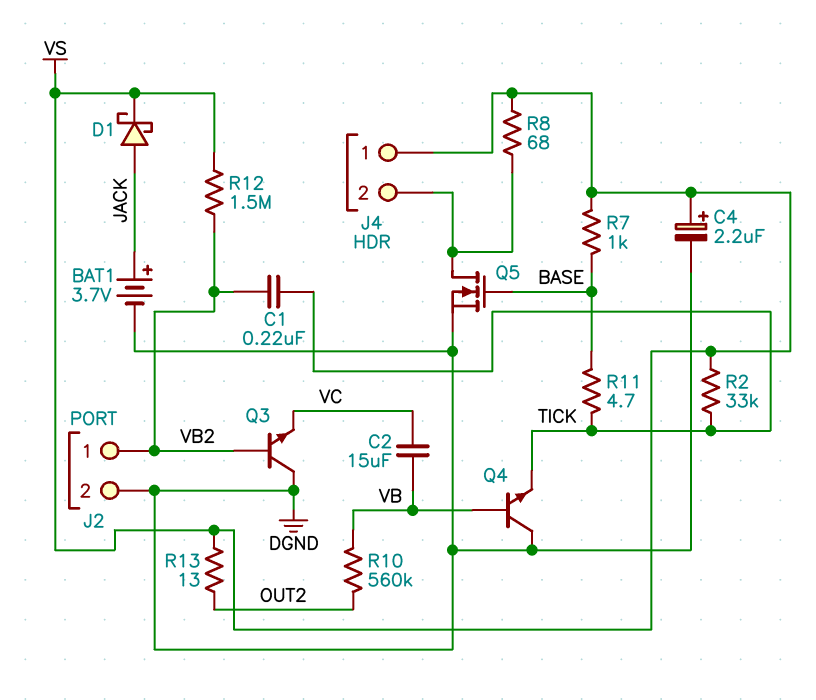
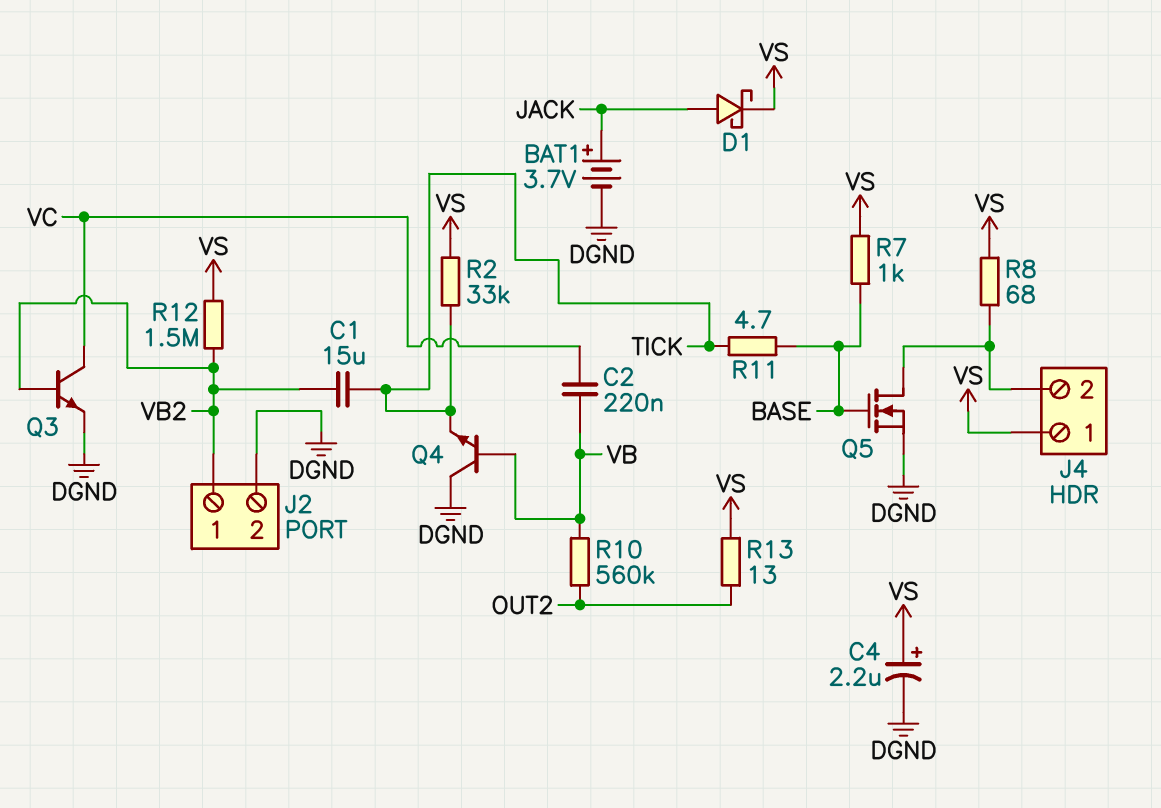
C1: 220nF (TICK, VB2) -> 15uF (TICK, VB2)
C2: 15uF (VB, VC) -> 220nF (VB, VC)
Q3: NPN (B VB2, C DGND, E VC) -> NPN (B VB2, C VC, E DGND)

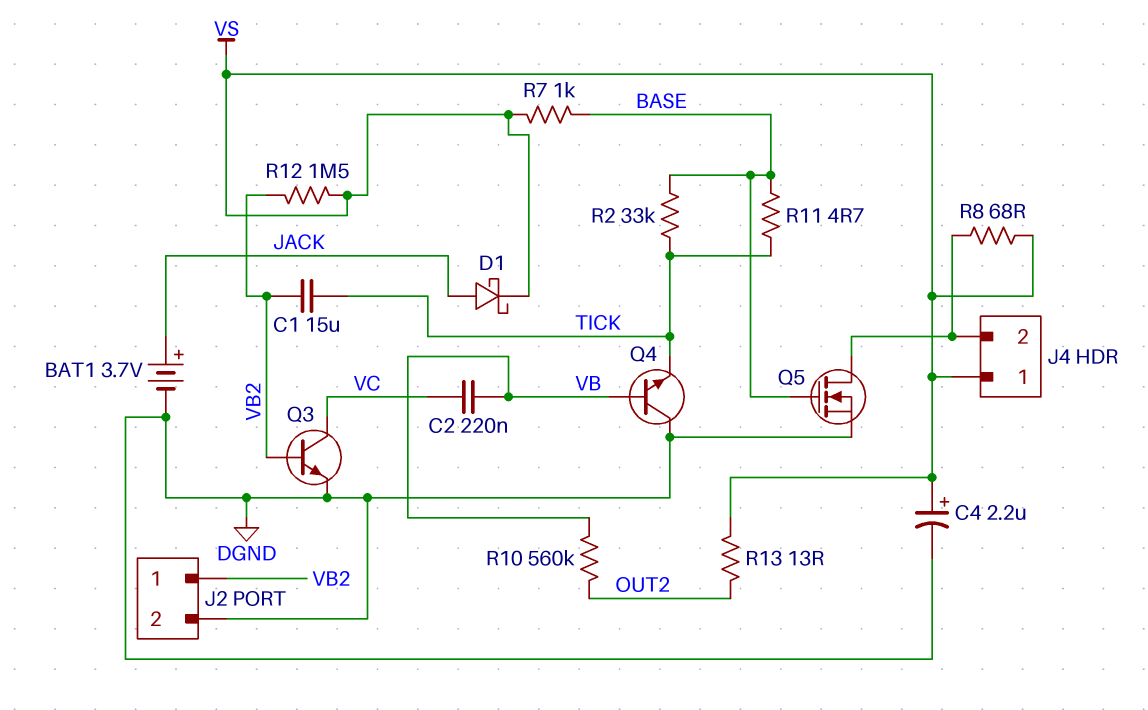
R2: 33k (TICK, VS) -> 33k (BASE, TICK)

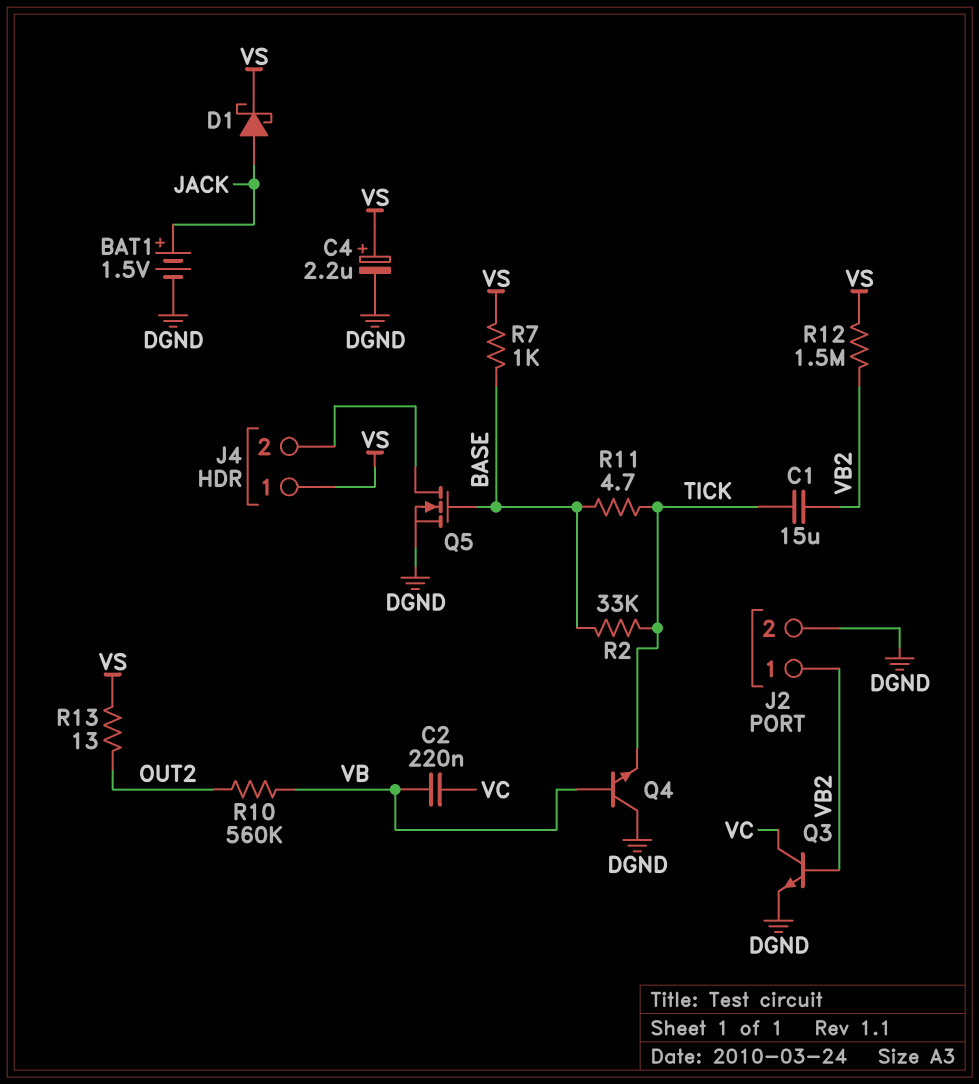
BAT1: 3.7V (plus JACK, minus DGND) -> 1.5V (plus JACK, minus DGND)
R8: 68 (J4/2, VS) -> none

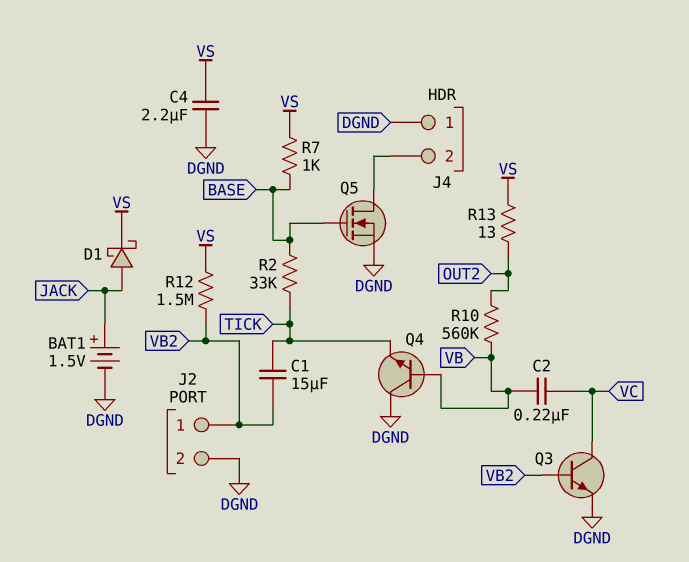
C4: 2.2uF (plus VS, minus DGND) -> 2.2uF (DGND, VS)
J4 pin 1: VS -> DGND
R11: 4.7 (BASE, TICK) -> none

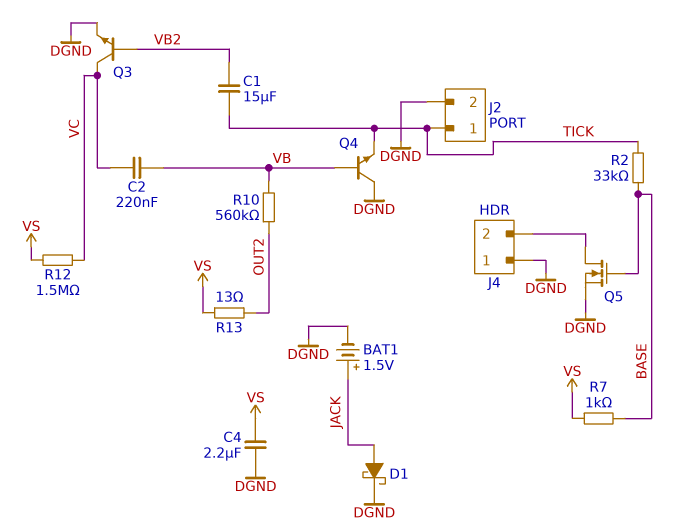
D1: schottky (A JACK, K VS) -> schottky (A JACK, K DGND)
J2 pin 1: VB2 -> TICK
R12: 1.5M (VB2, VS) -> 1.5M (VC, VS)

